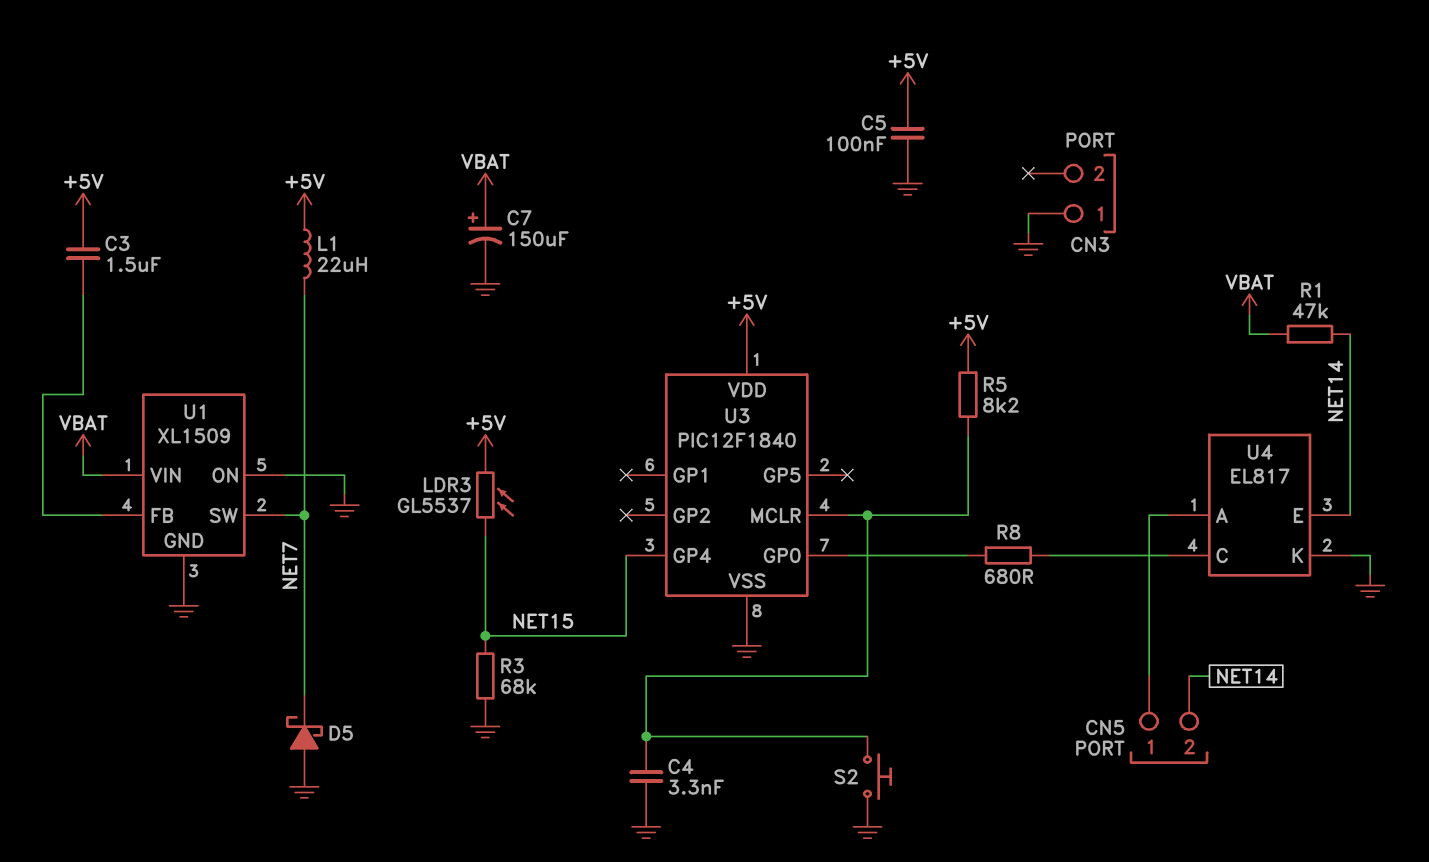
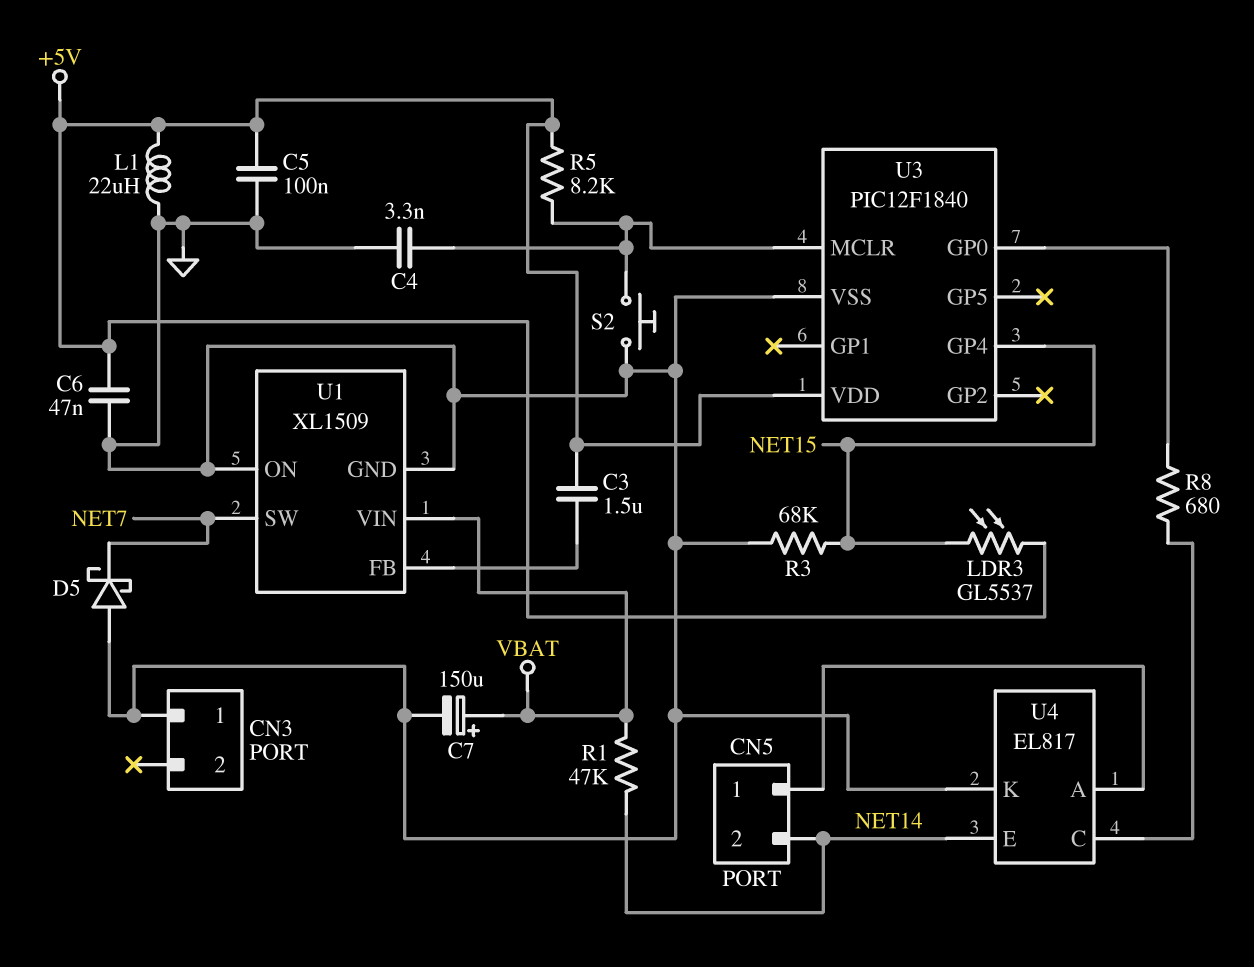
C6: none -> 47nF (+5V, GND)
L1: 22uH (+5V, NET7) -> 22uH (+5V, GND)

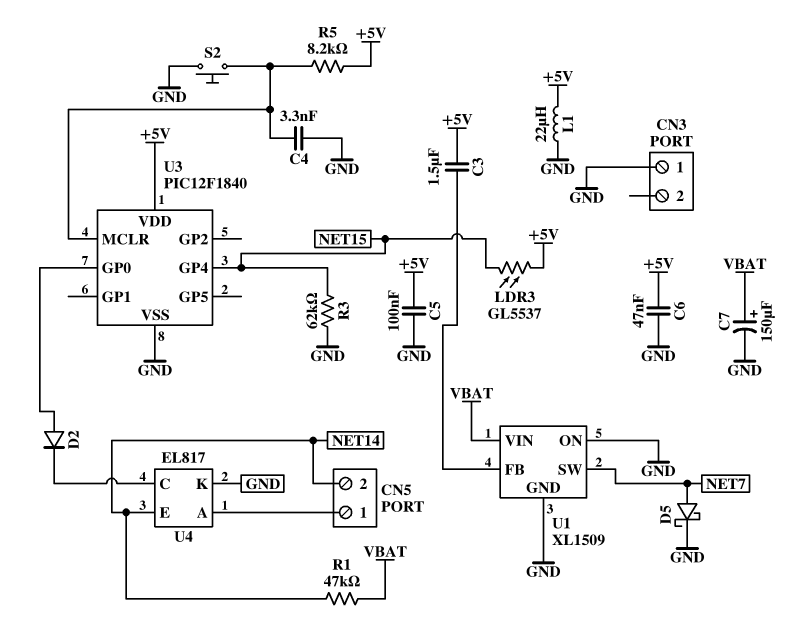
D2: none -> diode (A U3/GP0, K U4/C)
D5: schottky (A GND, K NET7) -> schottky (A NET7, K GND)
R3: 68k (GND, NET15) -> 62k (GND, NET15)
R8: 680 (U3/GP0, U4/C) -> none

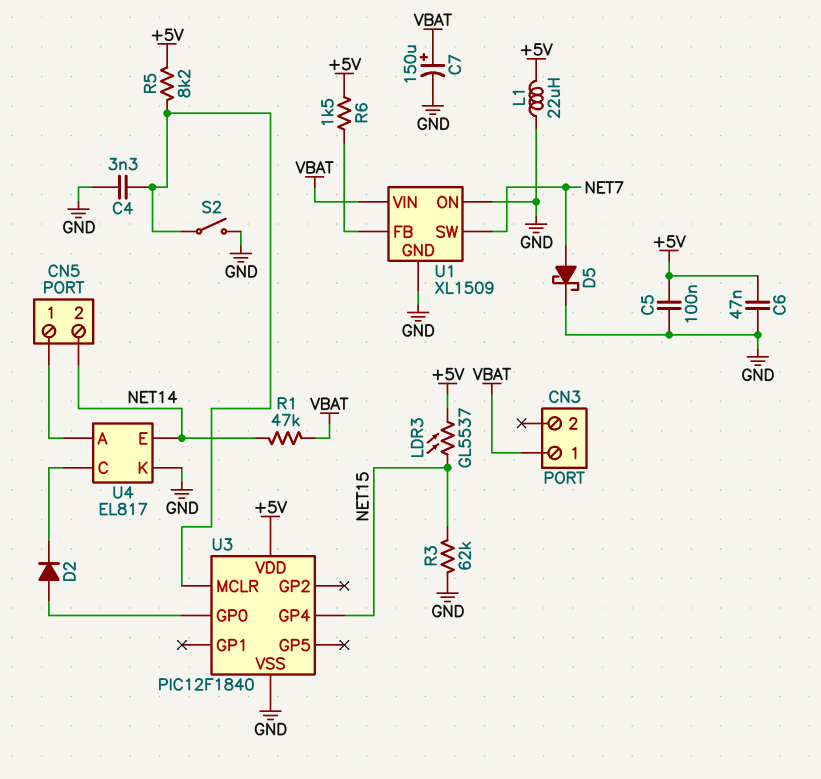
C3: 1.5uF (+5V, U1/FB) -> none
CN3 pin 1: GND -> VBAT
R6: none -> 1.5k (+5V, U1/FB)
S2: button (GND, U3/MCLR) -> switch (GND, U3/MCLR)

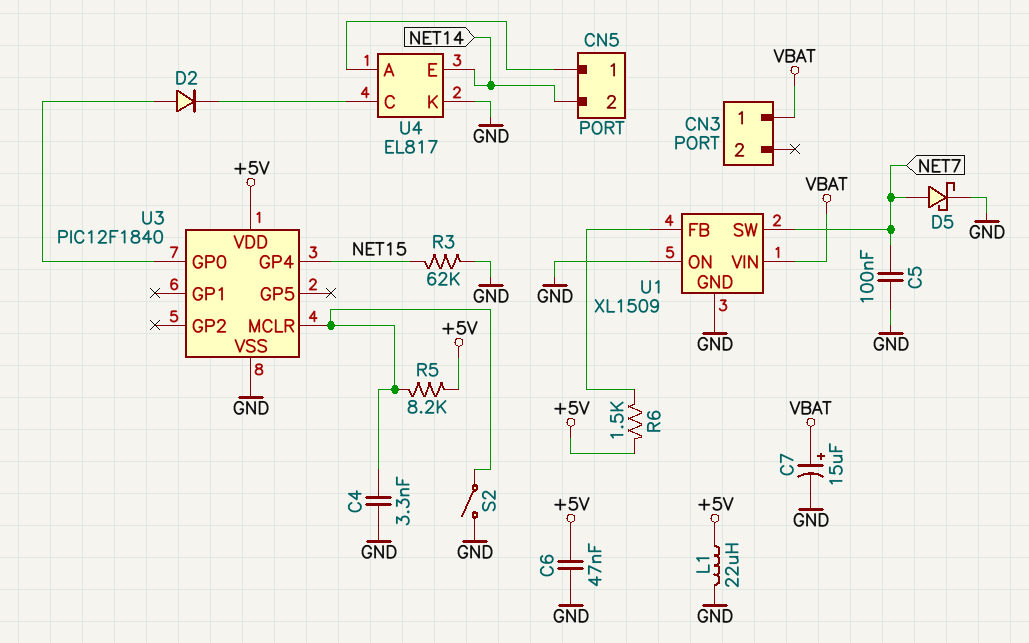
C5: 100nF (+5V, GND) -> 100nF (GND, NET7)
C7: 150uF (plus VBAT, minus GND) -> 15uF (plus VBAT, minus GND)
LDR3: GL5537 (+5V, NET15) -> none
R1: 47k (NET14, VBAT) -> none

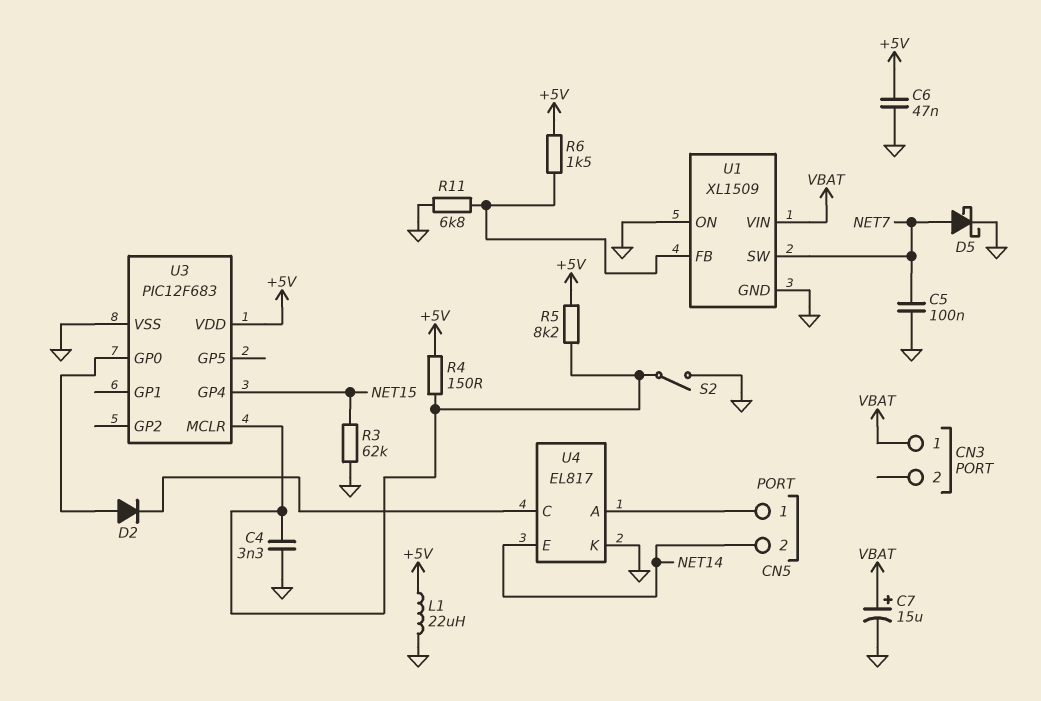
R4: none -> 150 (+5V, U3/MCLR)
R11: none -> 6.8k (GND, U1/FB)
U3: PIC12F1840 -> PIC12F683

